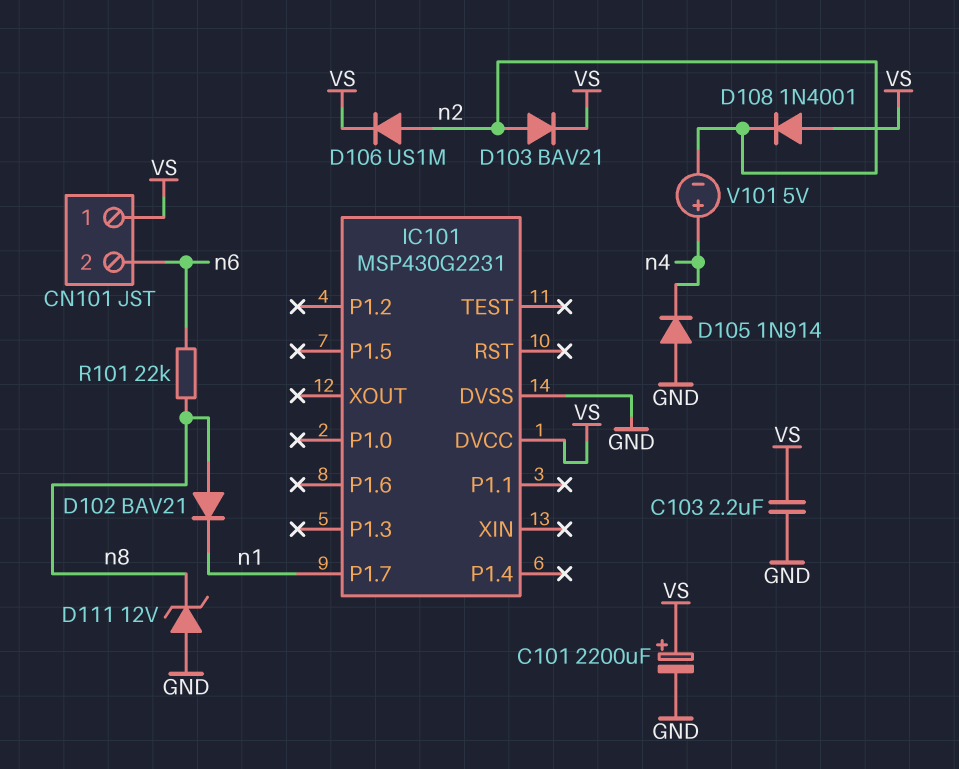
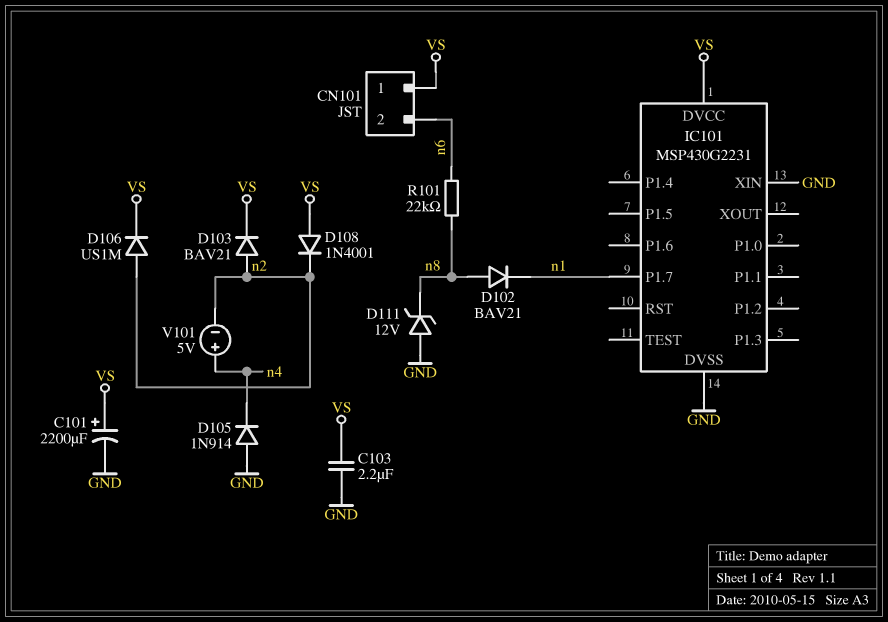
IC101 pin XIN: none -> GND

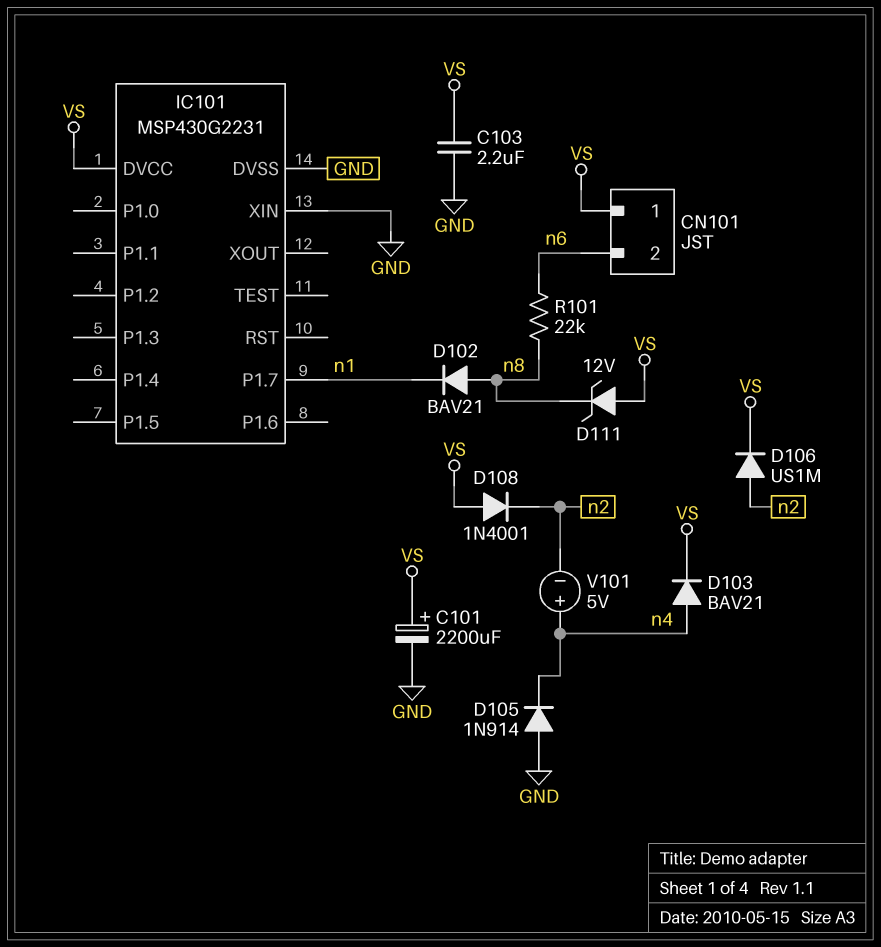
D103: diode BAV21 (A n2, K VS) -> diode BAV21 (A n4, K VS)
D111: zener 12V (A GND, K n8) -> zener 12V (A VS, K n8)

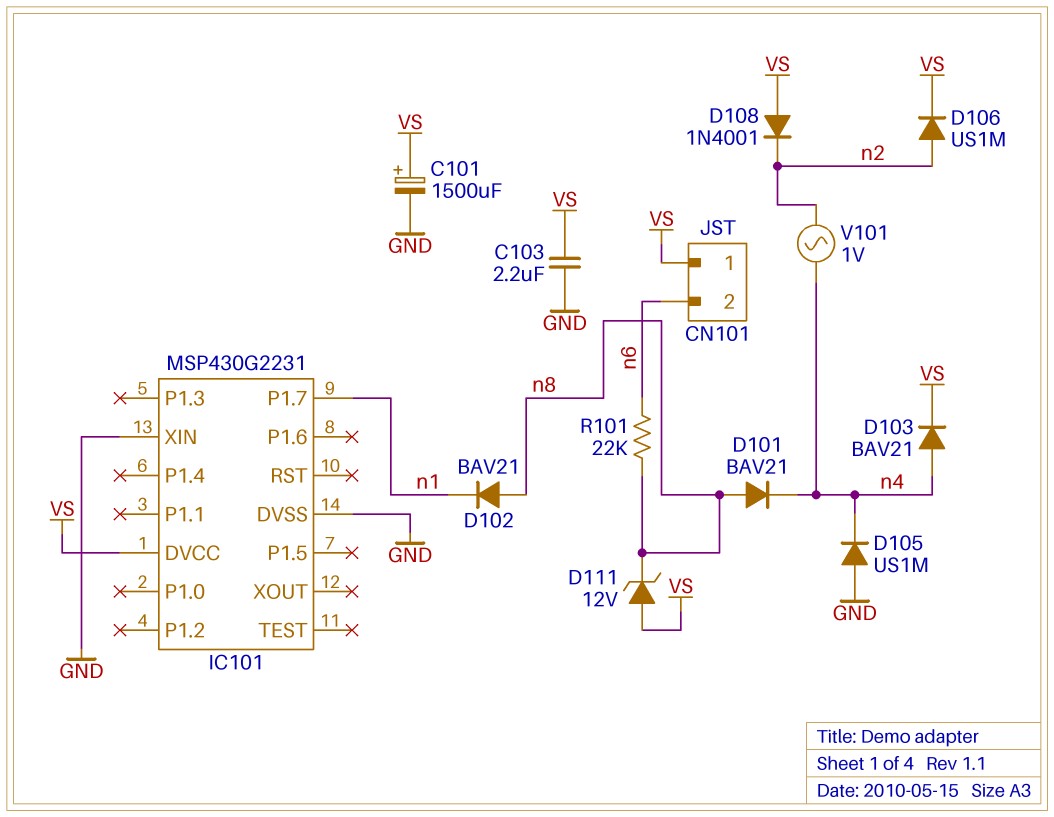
C101: 2200uF (plus VS, minus GND) -> 1500uF (plus VS, minus GND)
D101: none -> diode BAV21 (A n8, K n4)
D105: diode 1N914 (A GND, K n4) -> diode US1M (A GND, K n4)
V101: 5V (plus n4, minus n2) -> AC 1V (n2, n4)

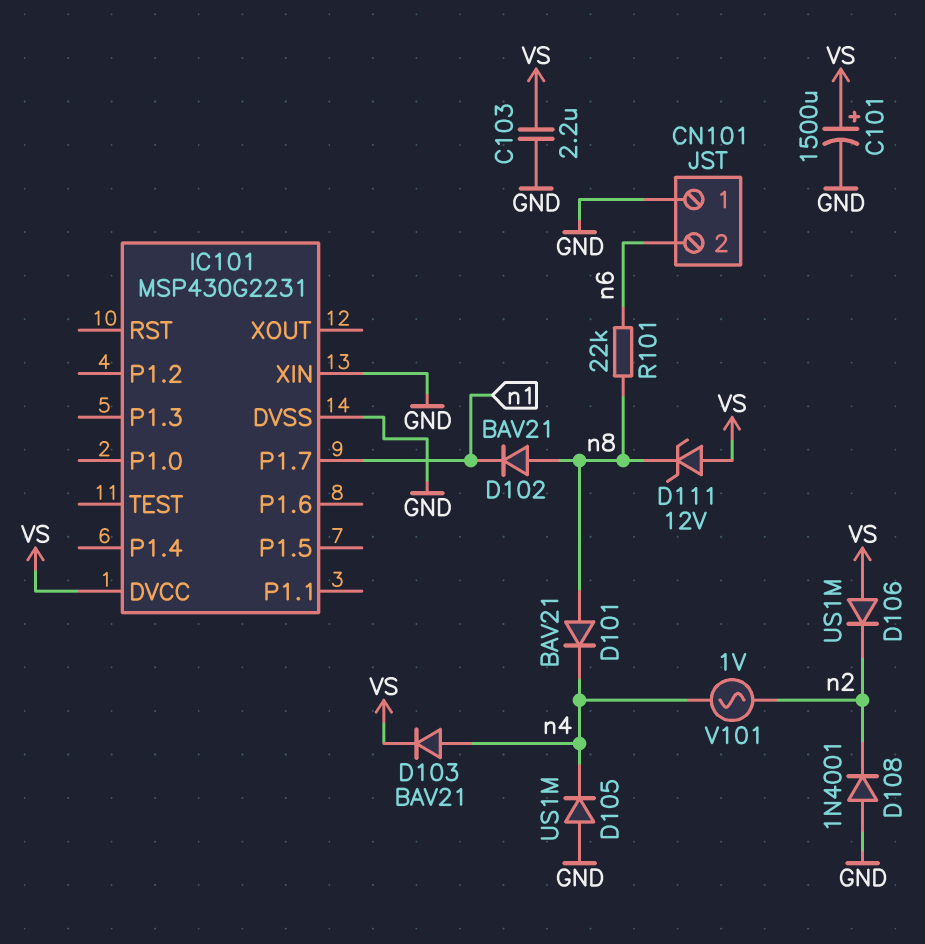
CN101 pin 1: VS -> GND
D106: diode US1M (A n2, K VS) -> diode US1M (A VS, K n2)
D108: diode 1N4001 (A VS, K n2) -> diode 1N4001 (A GND, K n2)

